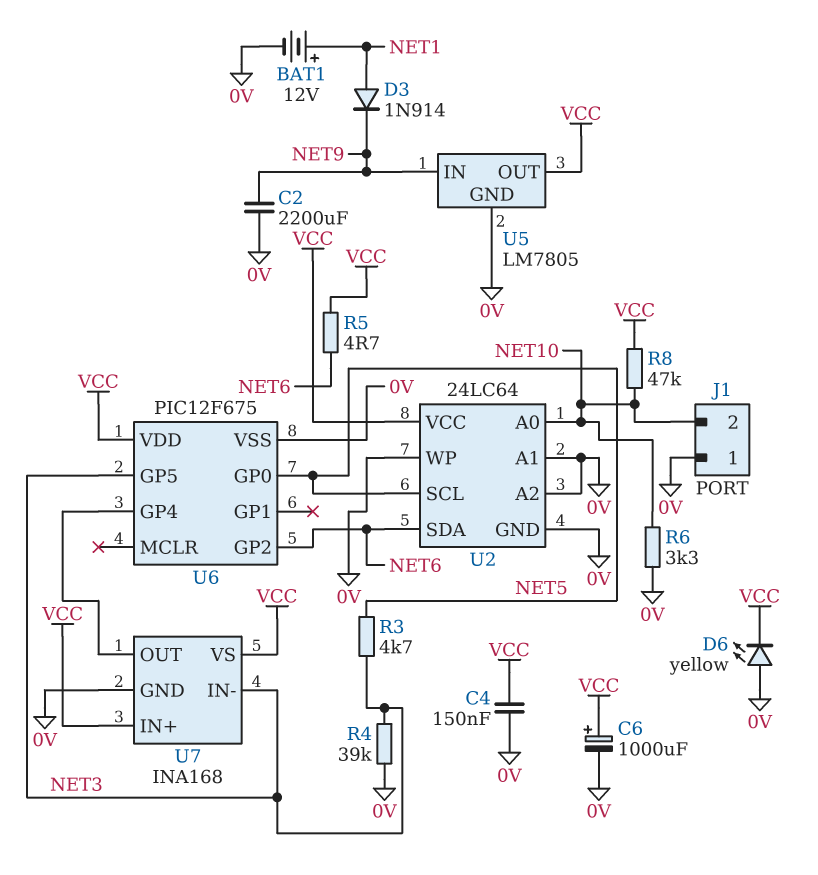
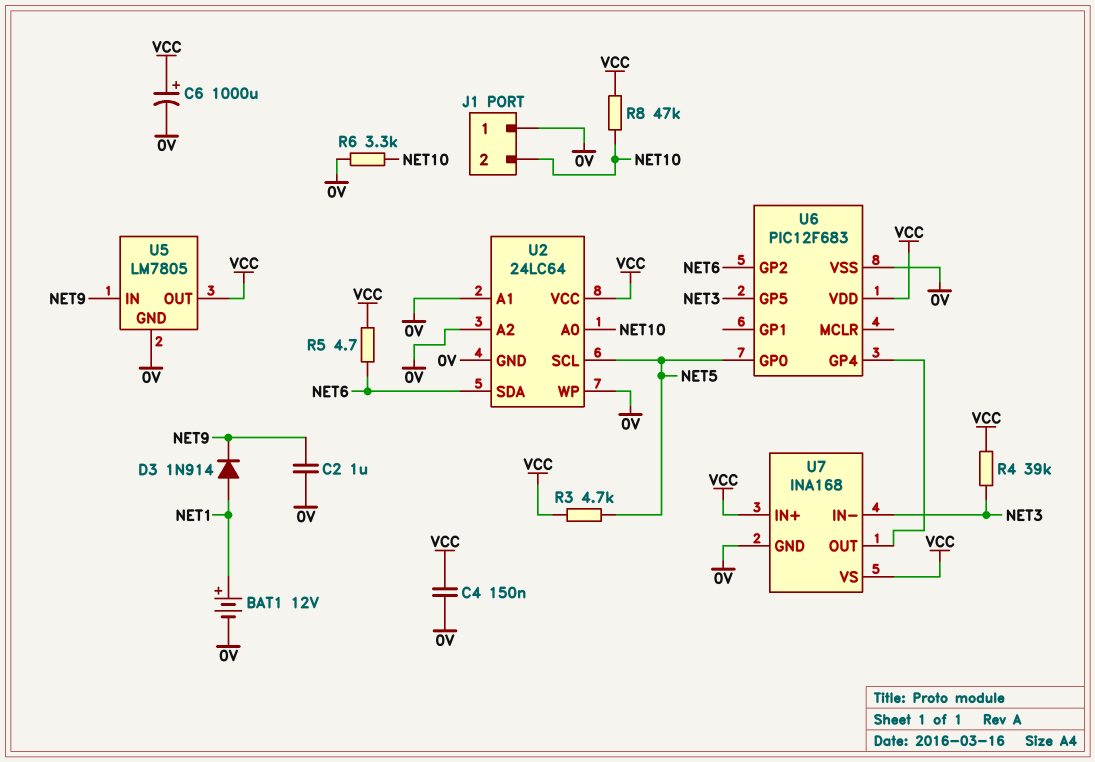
C2: 2200uF (0V, NET9) -> 1uF (0V, NET9)
D6: LED yellow (A 0V, K VCC) -> none
R3: 4.7k (NET3, NET5) -> 4.7k (NET5, VCC)
R4: 39k (0V, NET3) -> 39k (NET3, VCC)
U6: PIC12F675 -> PIC12F683

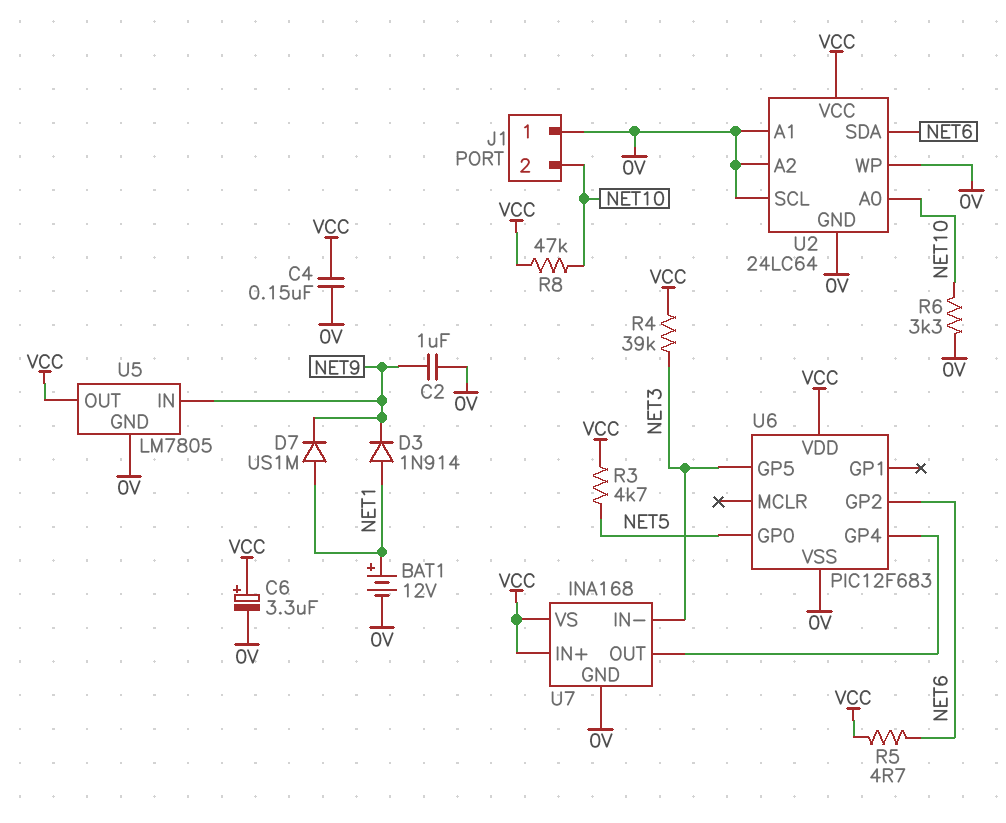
C6: 1000uF (plus VCC, minus 0V) -> 3.3uF (plus VCC, minus 0V)
D7: none -> diode US1M (A NET1, K NET9)
U2 pin SCL: NET5 -> 0V

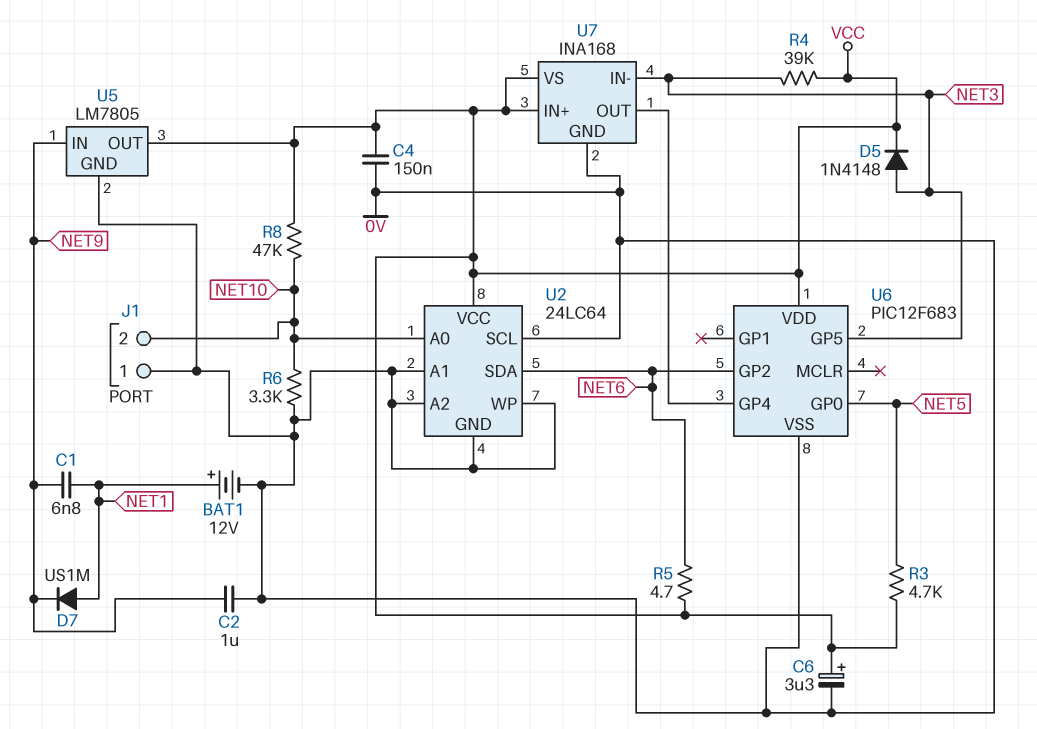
C1: none -> 6.8nF (NET1, NET9)
D3: diode 1N914 (A NET1, K NET9) -> none
D5: none -> diode 1N4148 (A NET3, K VCC)

